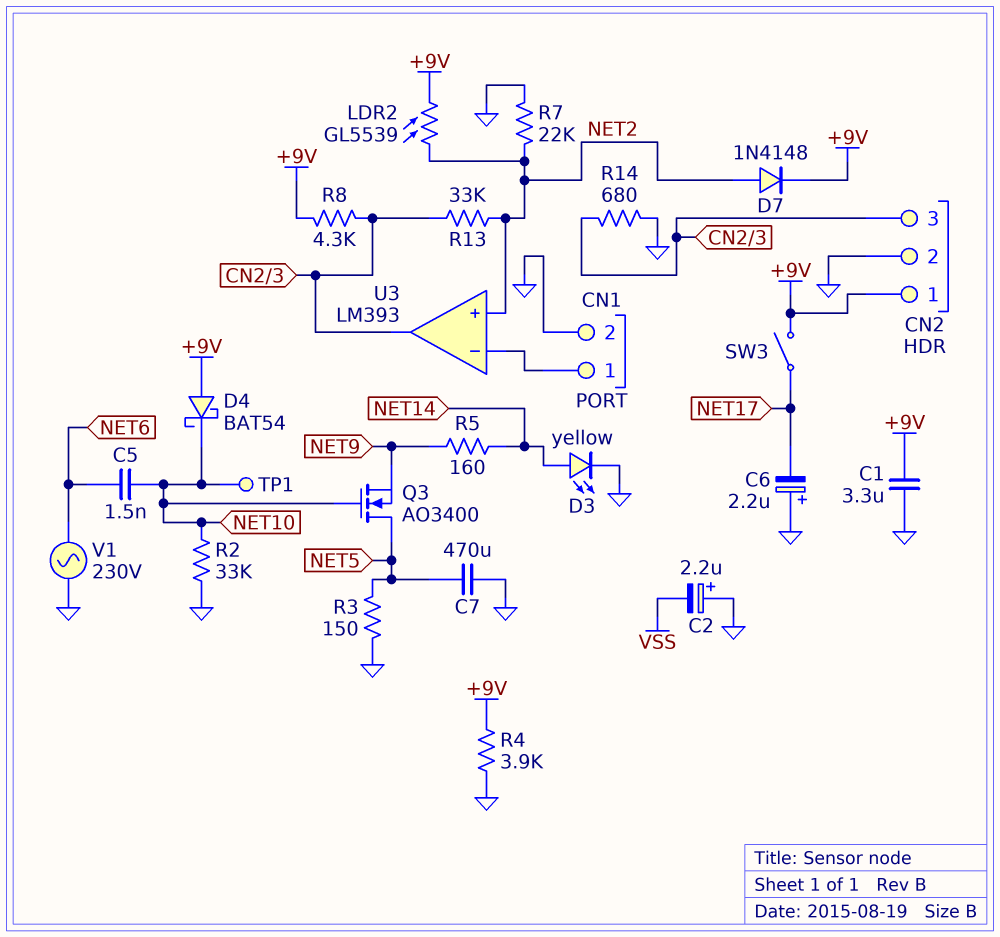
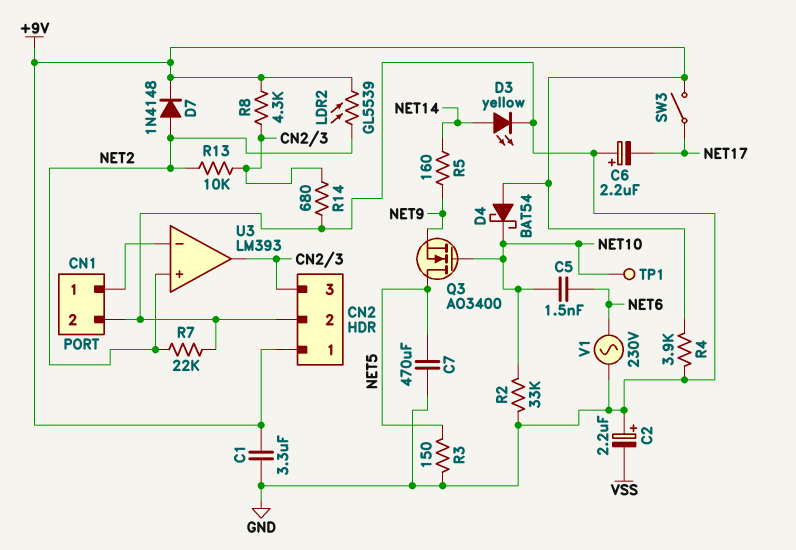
R13: 33k (CN2/3, NET2) -> 10k (CN2/3, NET2)

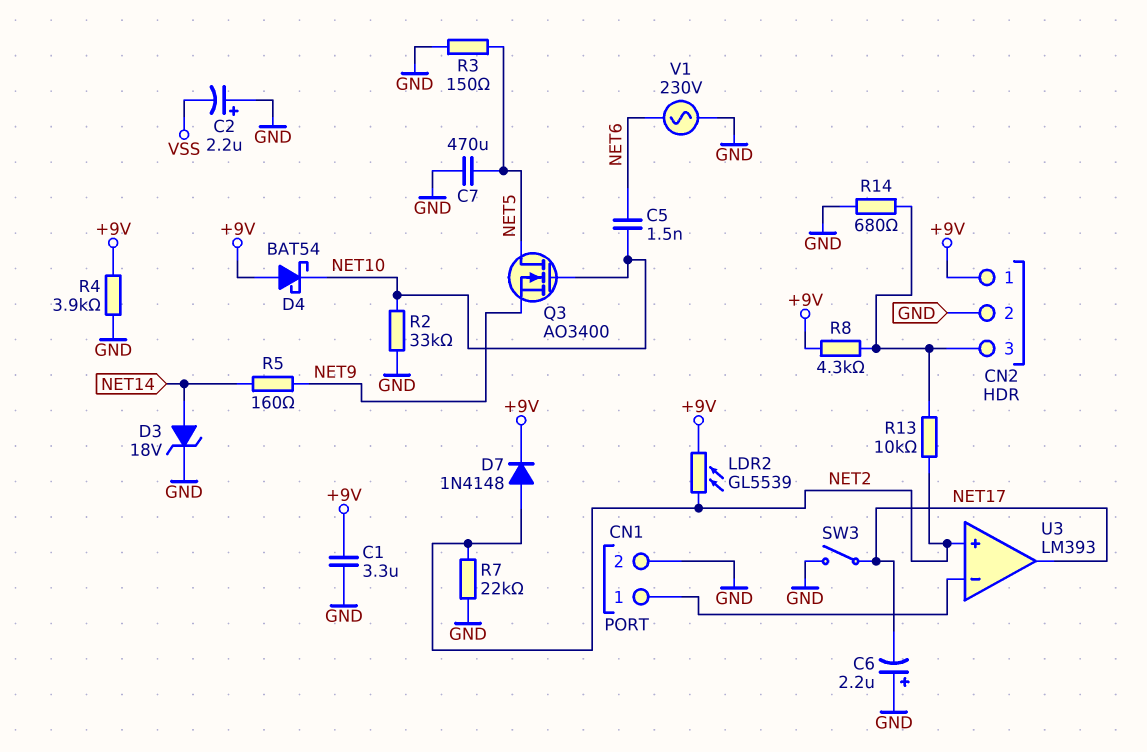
D3: LED yellow (A NET14, K GND) -> zener 18V (A NET14, K GND)
SW3: switch (+9V, NET17) -> switch (GND, NET17)
TP1: test point (NET10) -> none
U3 pin out: CN2/3 -> NET17

